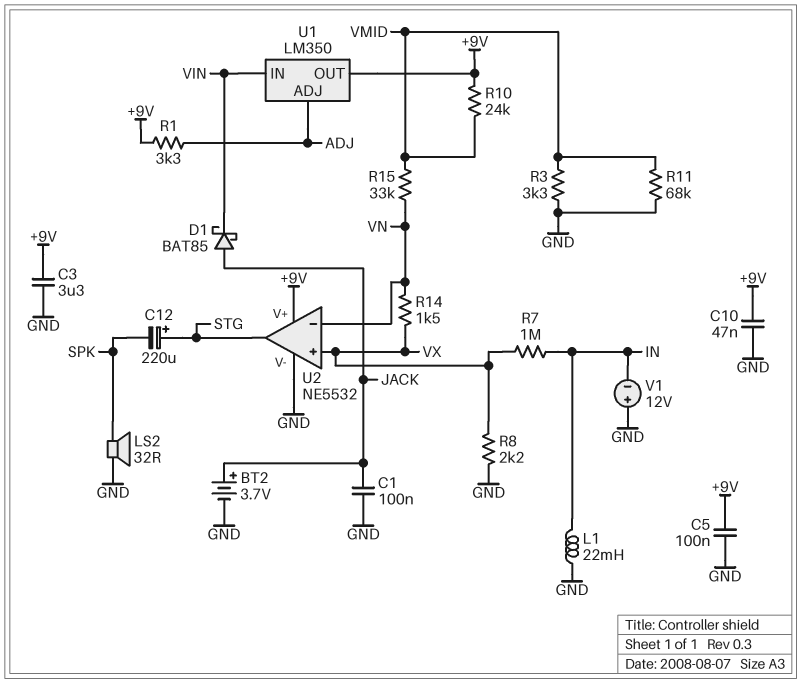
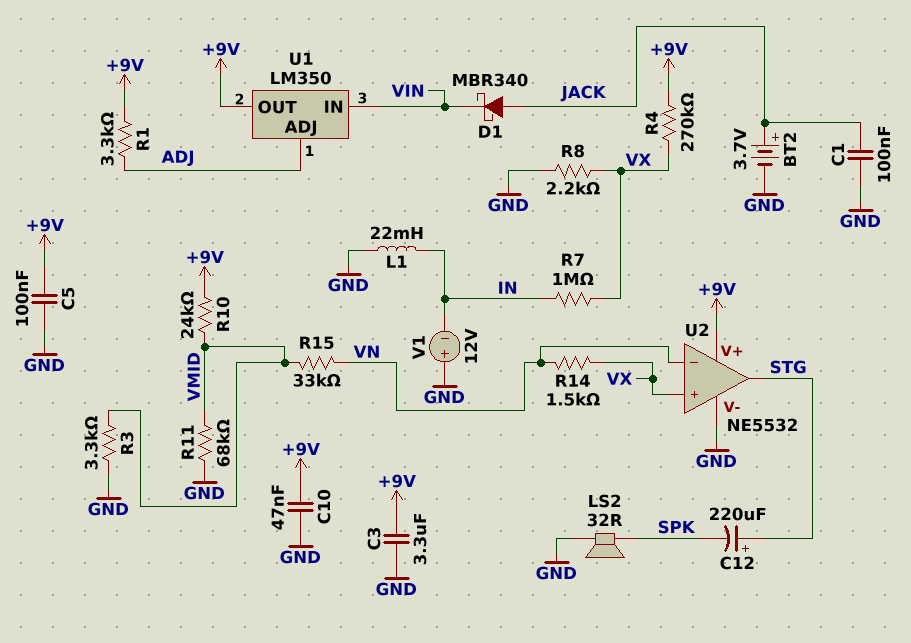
D1: schottky BAT85 (A JACK, K VIN) -> schottky MBR340 (A JACK, K VIN)
R4: none -> 270k (+9V, VX)

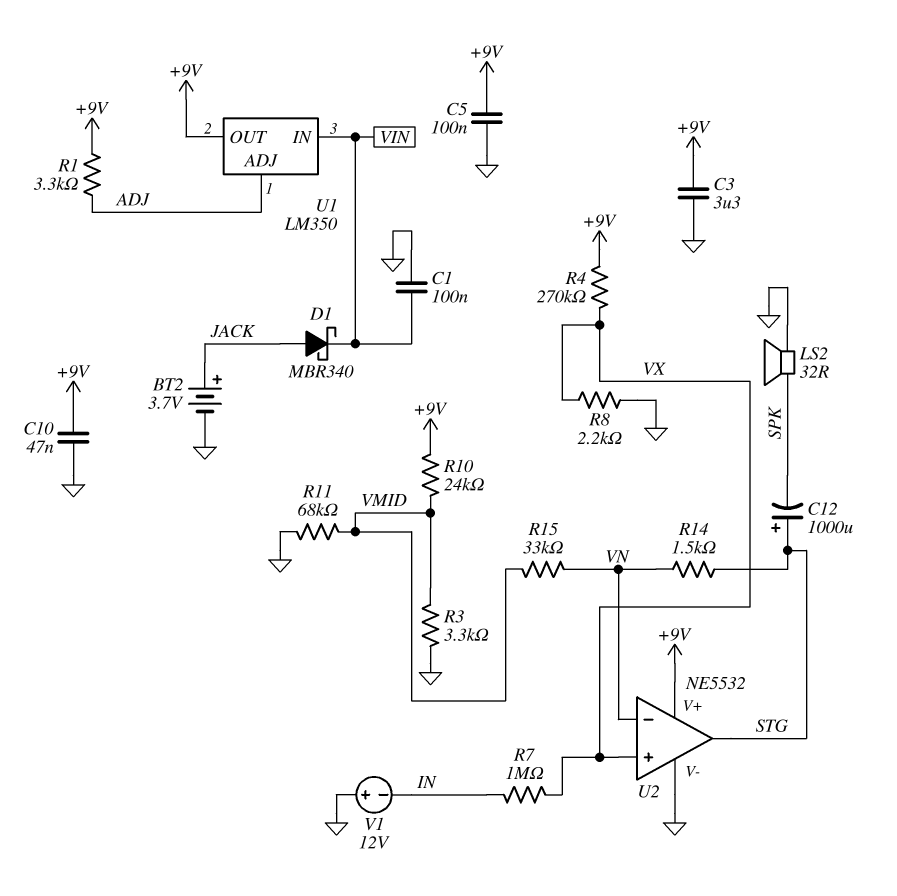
C1: 100nF (GND, JACK) -> 100nF (GND, VIN)
C12: 220uF (plus STG, minus SPK) -> 1000uF (plus STG, minus SPK)
L1: 22mH (GND, IN) -> none
R14: 1.5k (VN, VX) -> 1.5k (STG, VN)

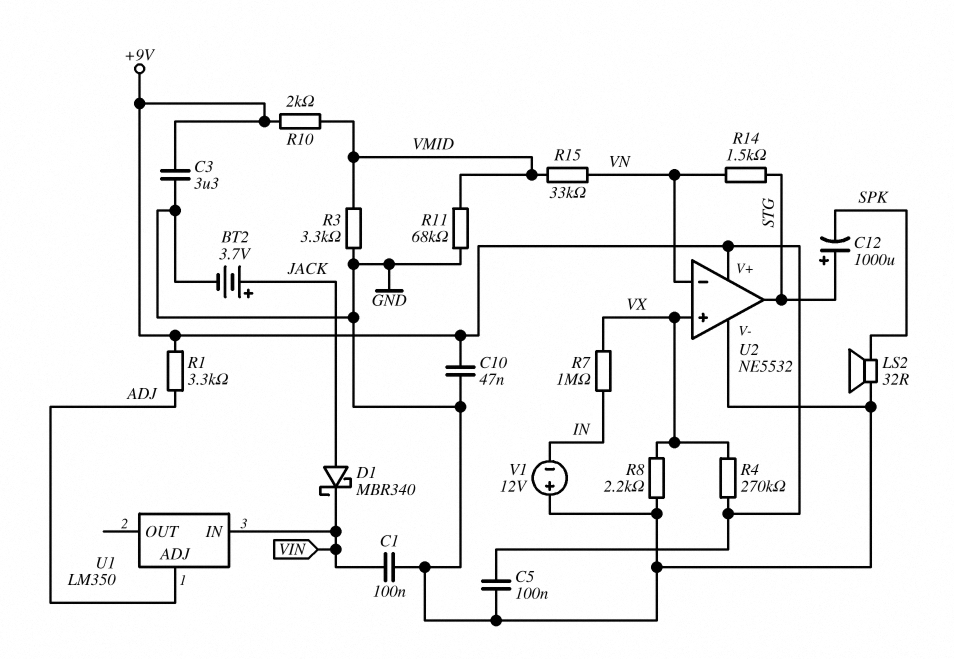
R10: 24k (+9V, VMID) -> 2k (+9V, VMID)
U1 pin OUT: +9V -> none

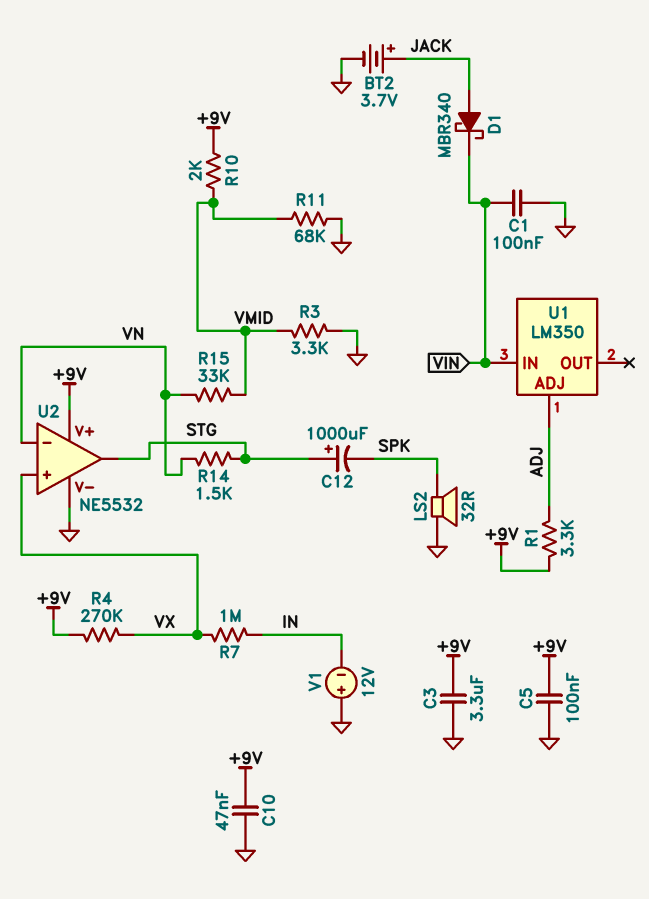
R8: 2.2k (GND, VX) -> none

